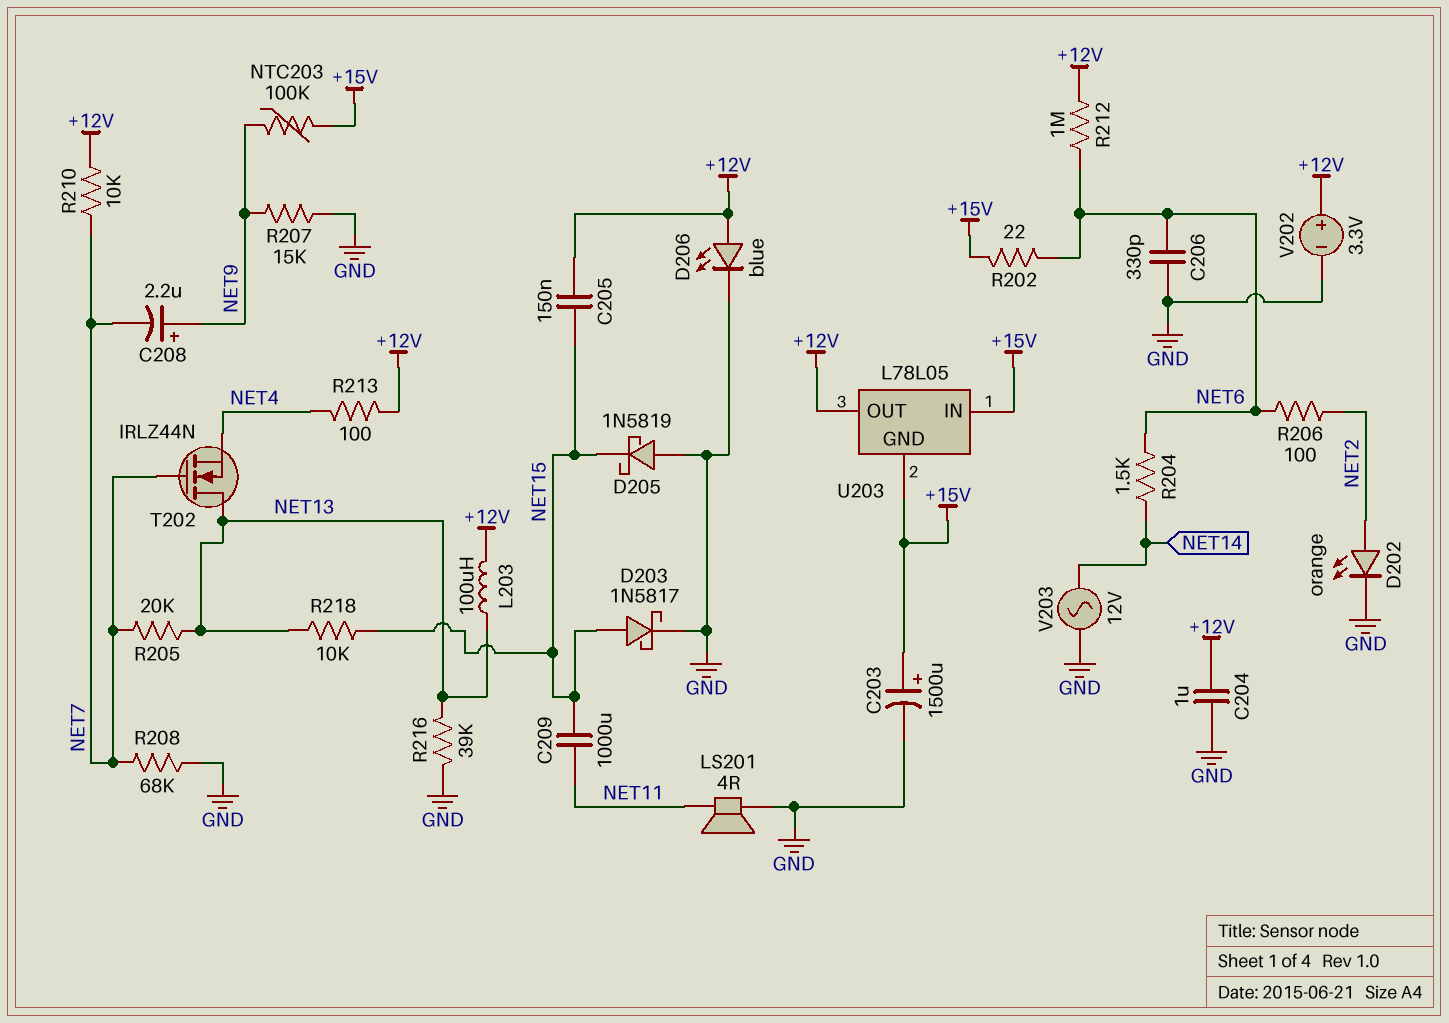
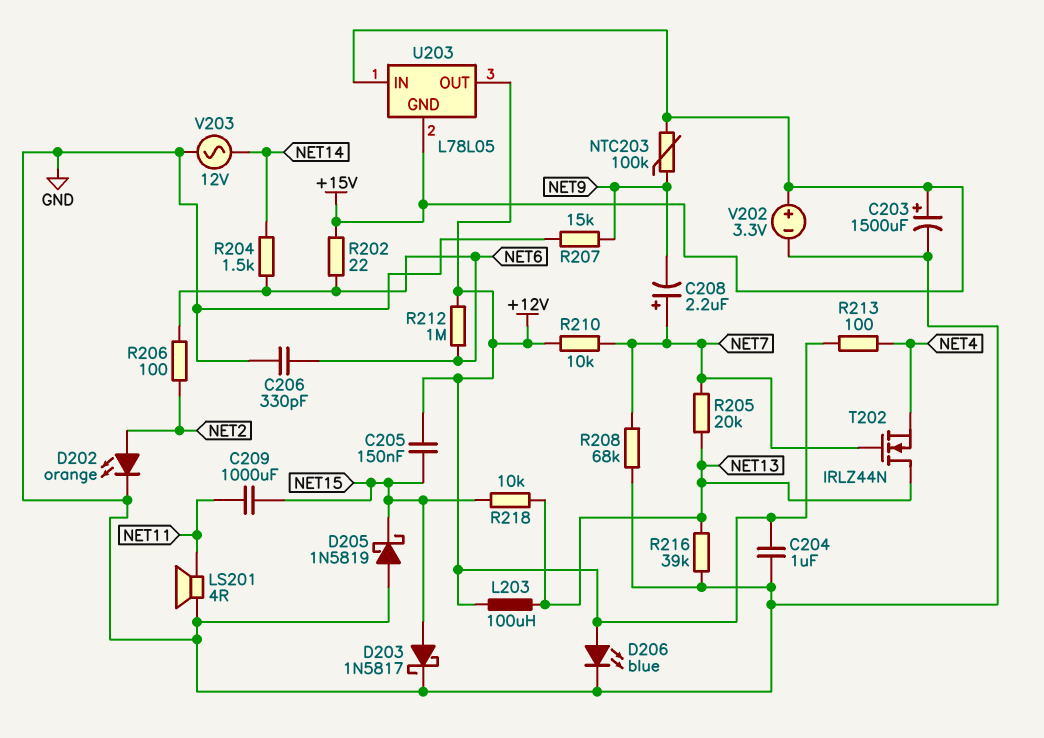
C208: 2.2uF (plus NET9, minus NET7) -> 2.2uF (plus NET7, minus NET9)
V202: 3.3V (plus +12V, minus GND) -> 3.3V (plus +15V, minus GND)

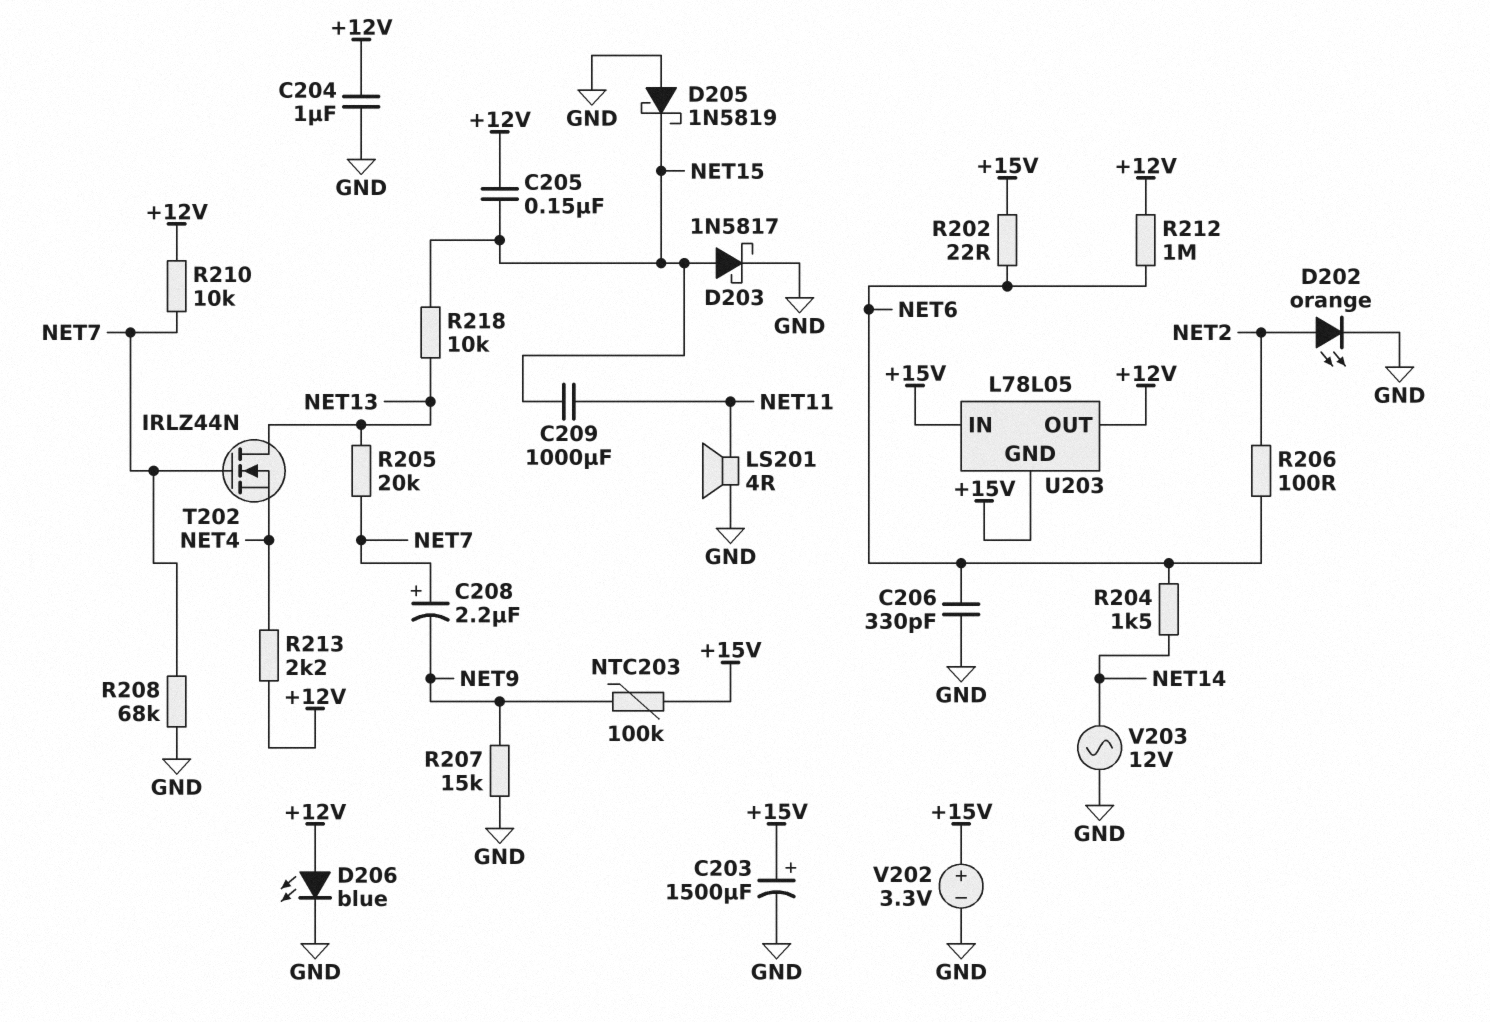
L203: 100uH (+12V, NET13) -> none
R213: 100 (+12V, NET4) -> 2.2k (+12V, NET4)
R216: 39k (GND, NET13) -> none

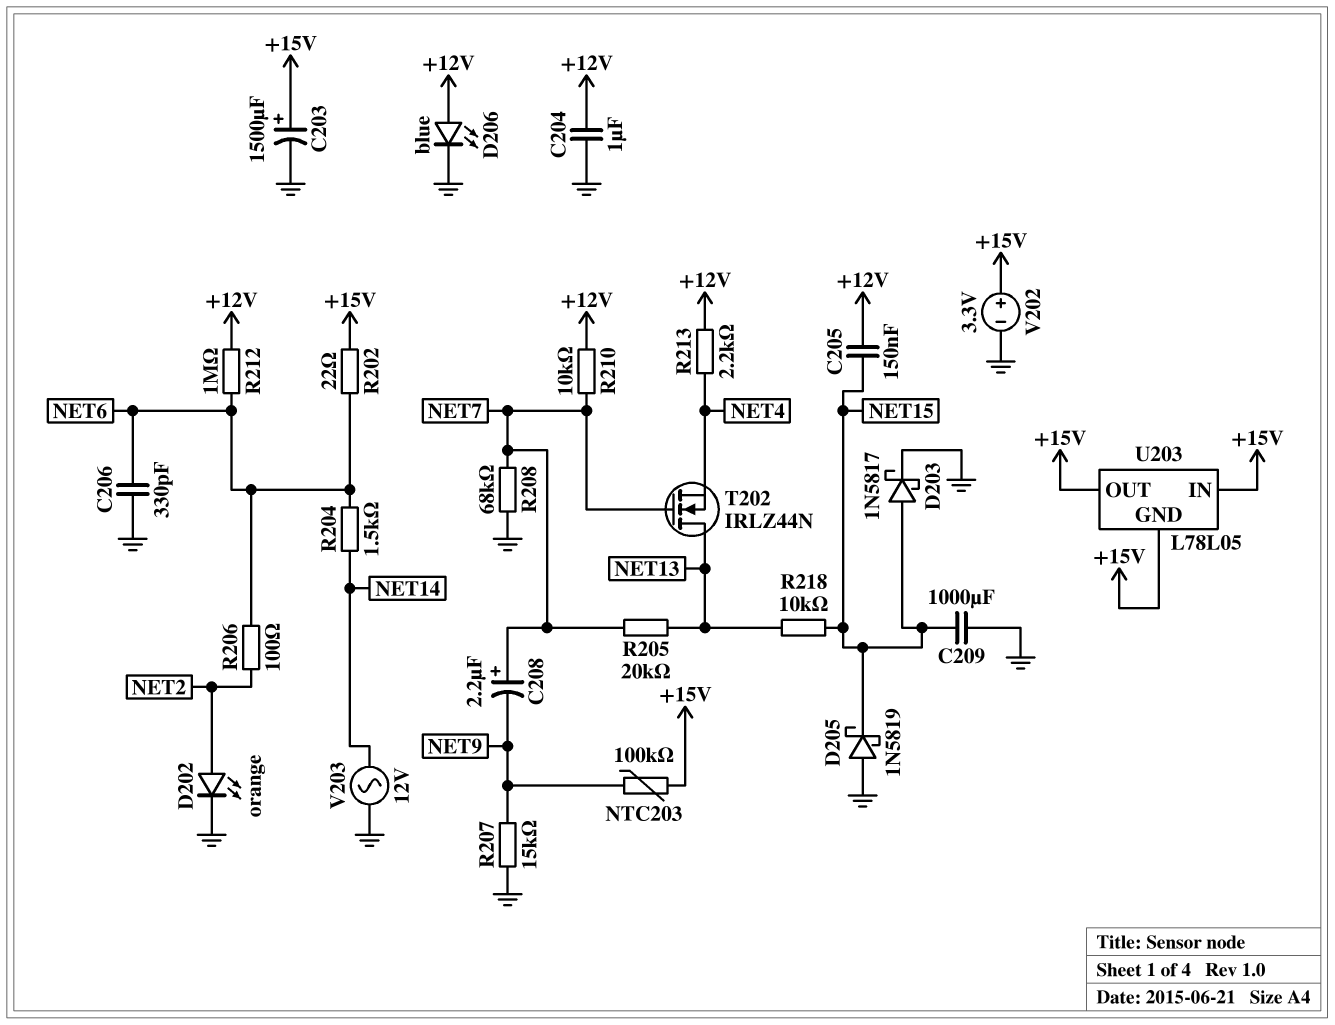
C209: 1000uF (NET11, NET15) -> 1000uF (GND, NET15)
LS201: speaker 4R (GND, NET11) -> none
U203 pin OUT: +12V -> +15V

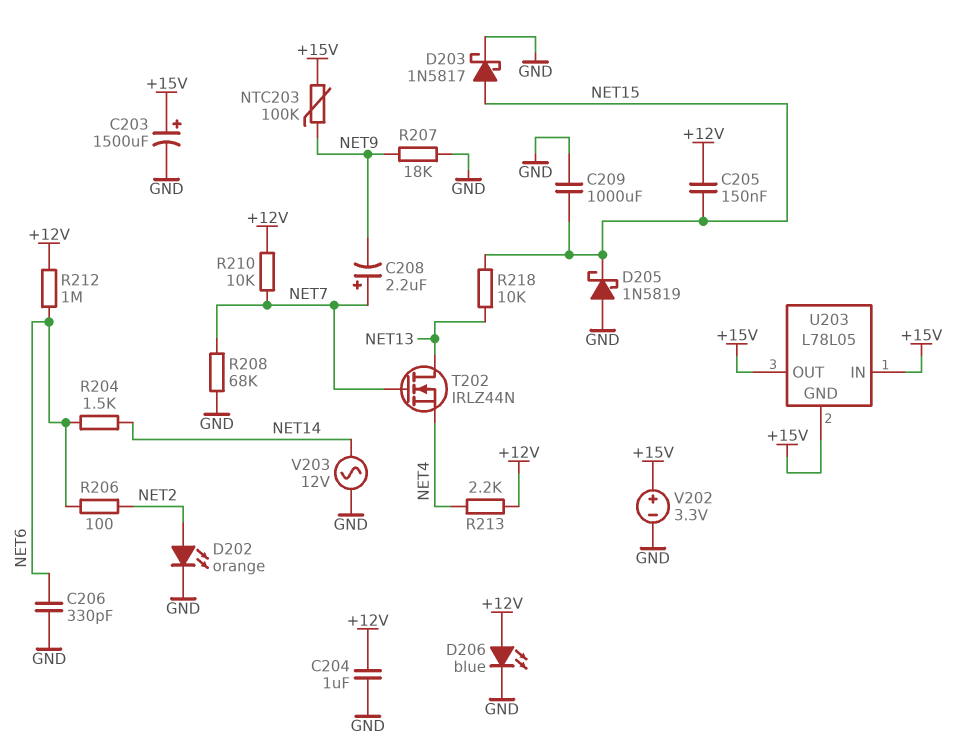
R202: 22 (+15V, NET6) -> none
R205: 20k (NET7, NET13) -> none
R207: 15k (GND, NET9) -> 18k (GND, NET9)

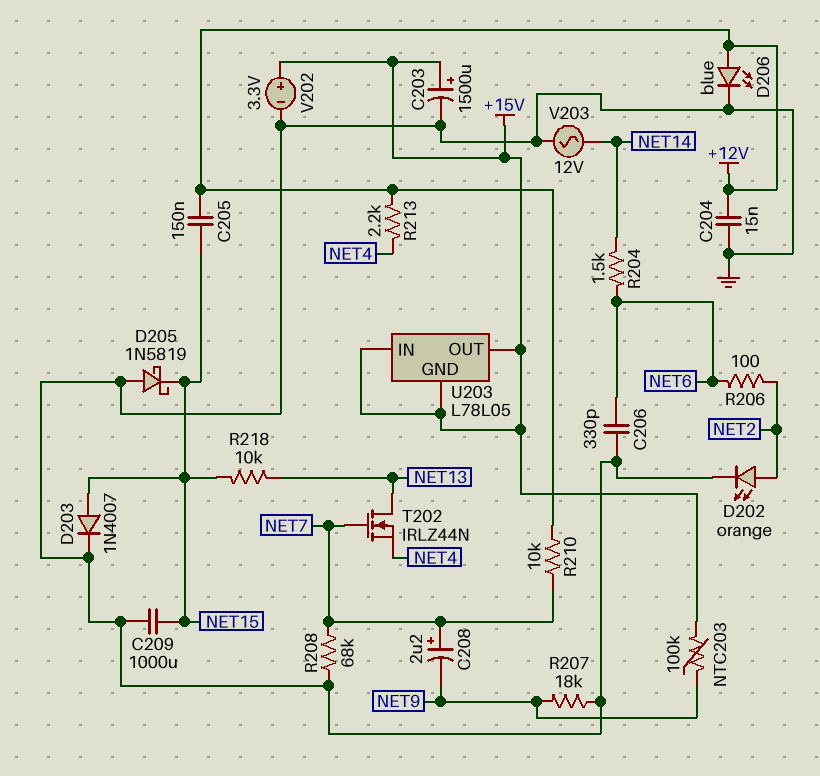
C204: 1uF (+12V, GND) -> 15nF (+12V, GND)
D203: schottky 1N5817 (A NET15, K GND) -> diode 1N4007 (A NET15, K GND)
R212: 1M (+12V, NET6) -> none

